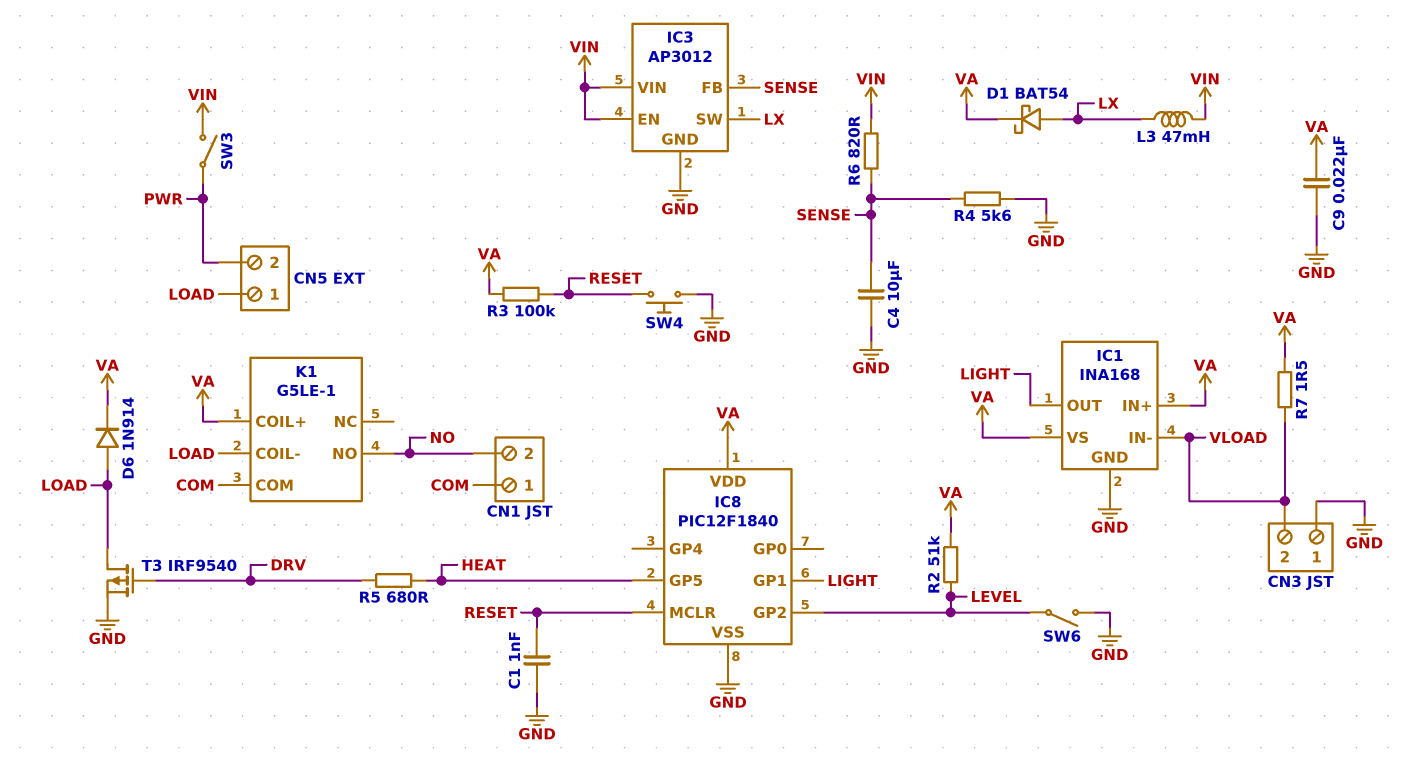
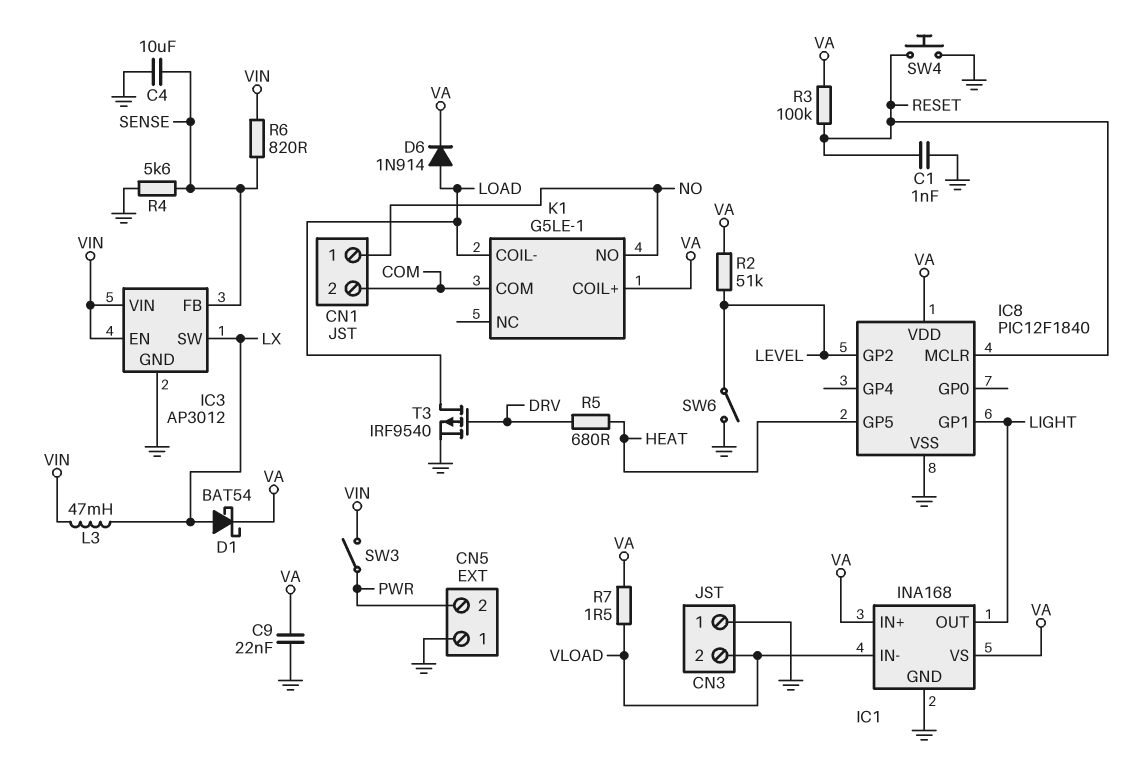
CN1 pin 1: COM -> NO
CN1 pin 2: NO -> COM
CN5 pin 1: LOAD -> GND

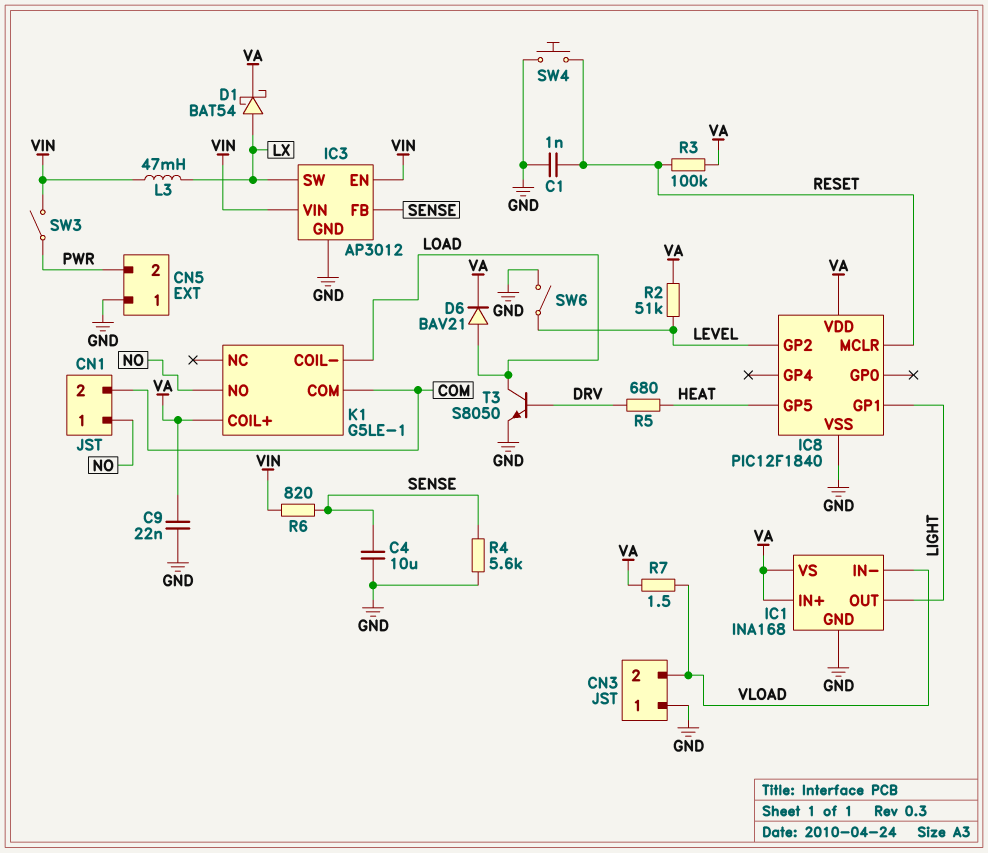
D6: diode 1N914 (A LOAD, K VA) -> diode BAV21 (A LOAD, K VA)
T3: PMOS IRF9540 (G DRV, D LOAD, S GND) -> NPN S8050 (B DRV, C LOAD, E GND)

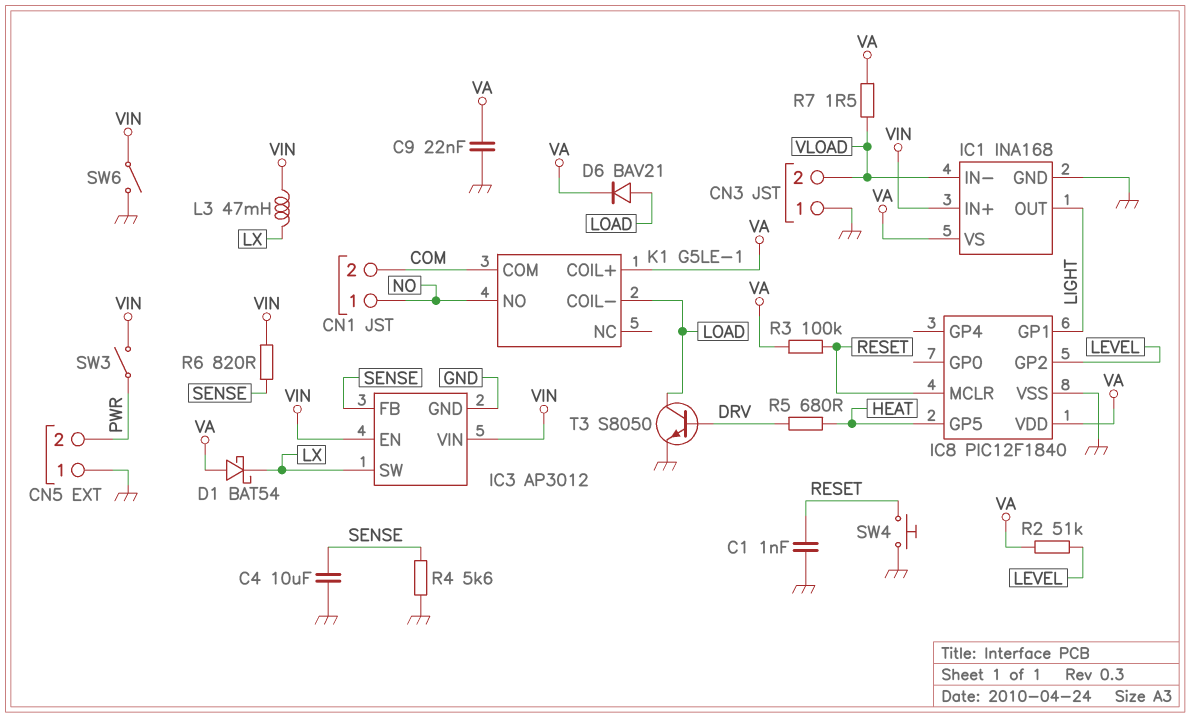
D1: schottky BAT54 (A LX, K VA) -> schottky BAT54 (A VA, K LX)
IC1 pin IN+: VA -> VIN
SW6: switch (GND, LEVEL) -> switch (GND, VIN)

